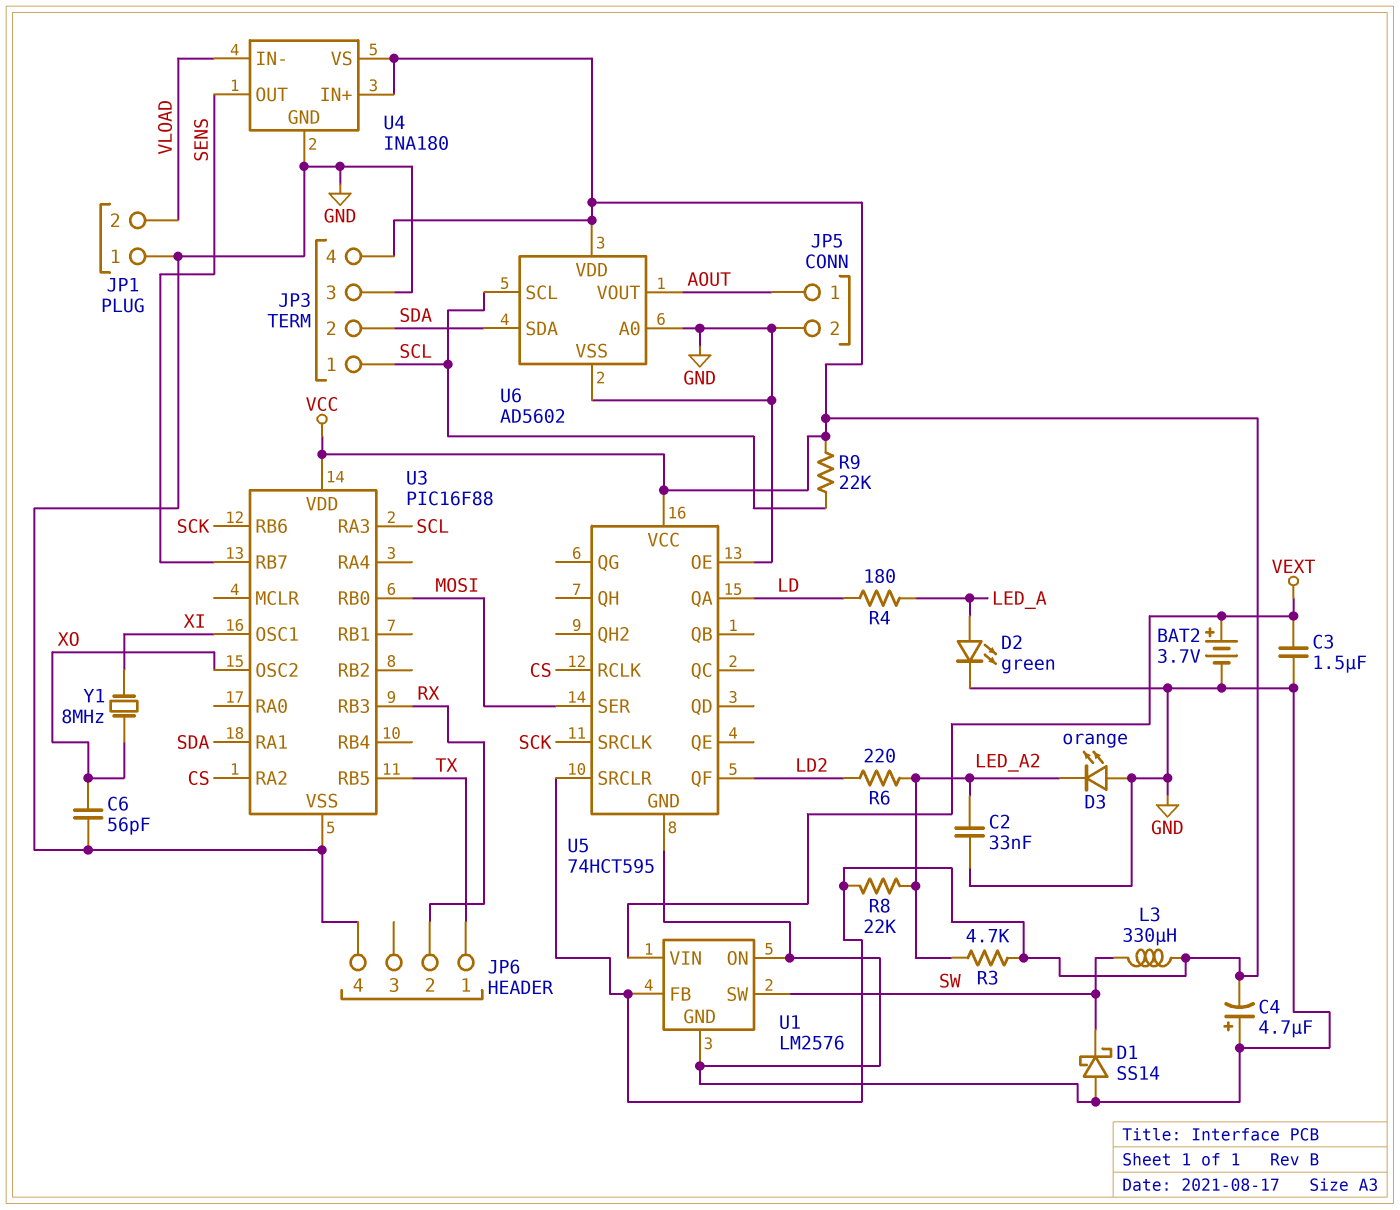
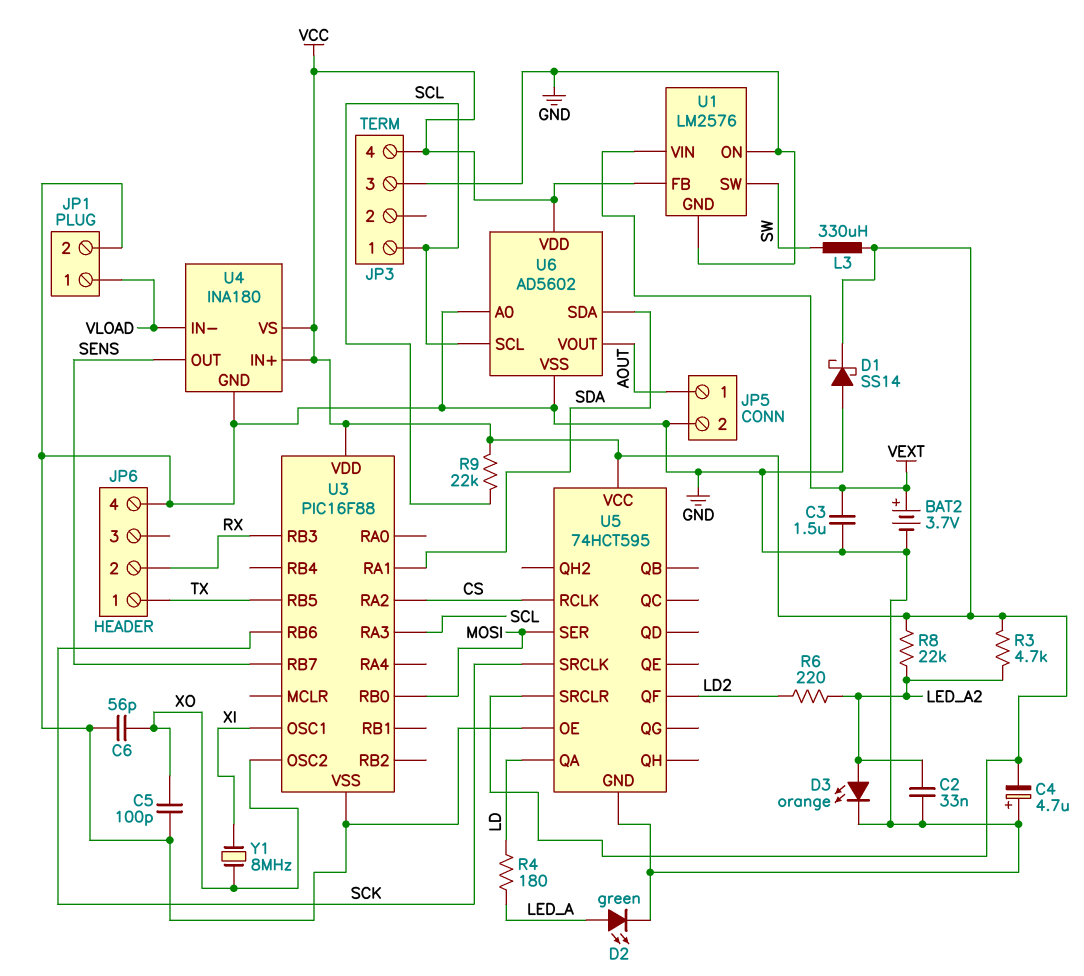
C5: none -> 100pF (GND, XO)
D1: schottky SS14 (A GND, K SW) -> schottky SS14 (A GND, K VCC)
D3: LED orange (A GND, K LED_A2) -> LED orange (A LED_A2, K GND)
JP1 pin 1: GND -> VLOAD
JP1 pin 2: VLOAD -> GND
JP3 pin 2: SDA -> none

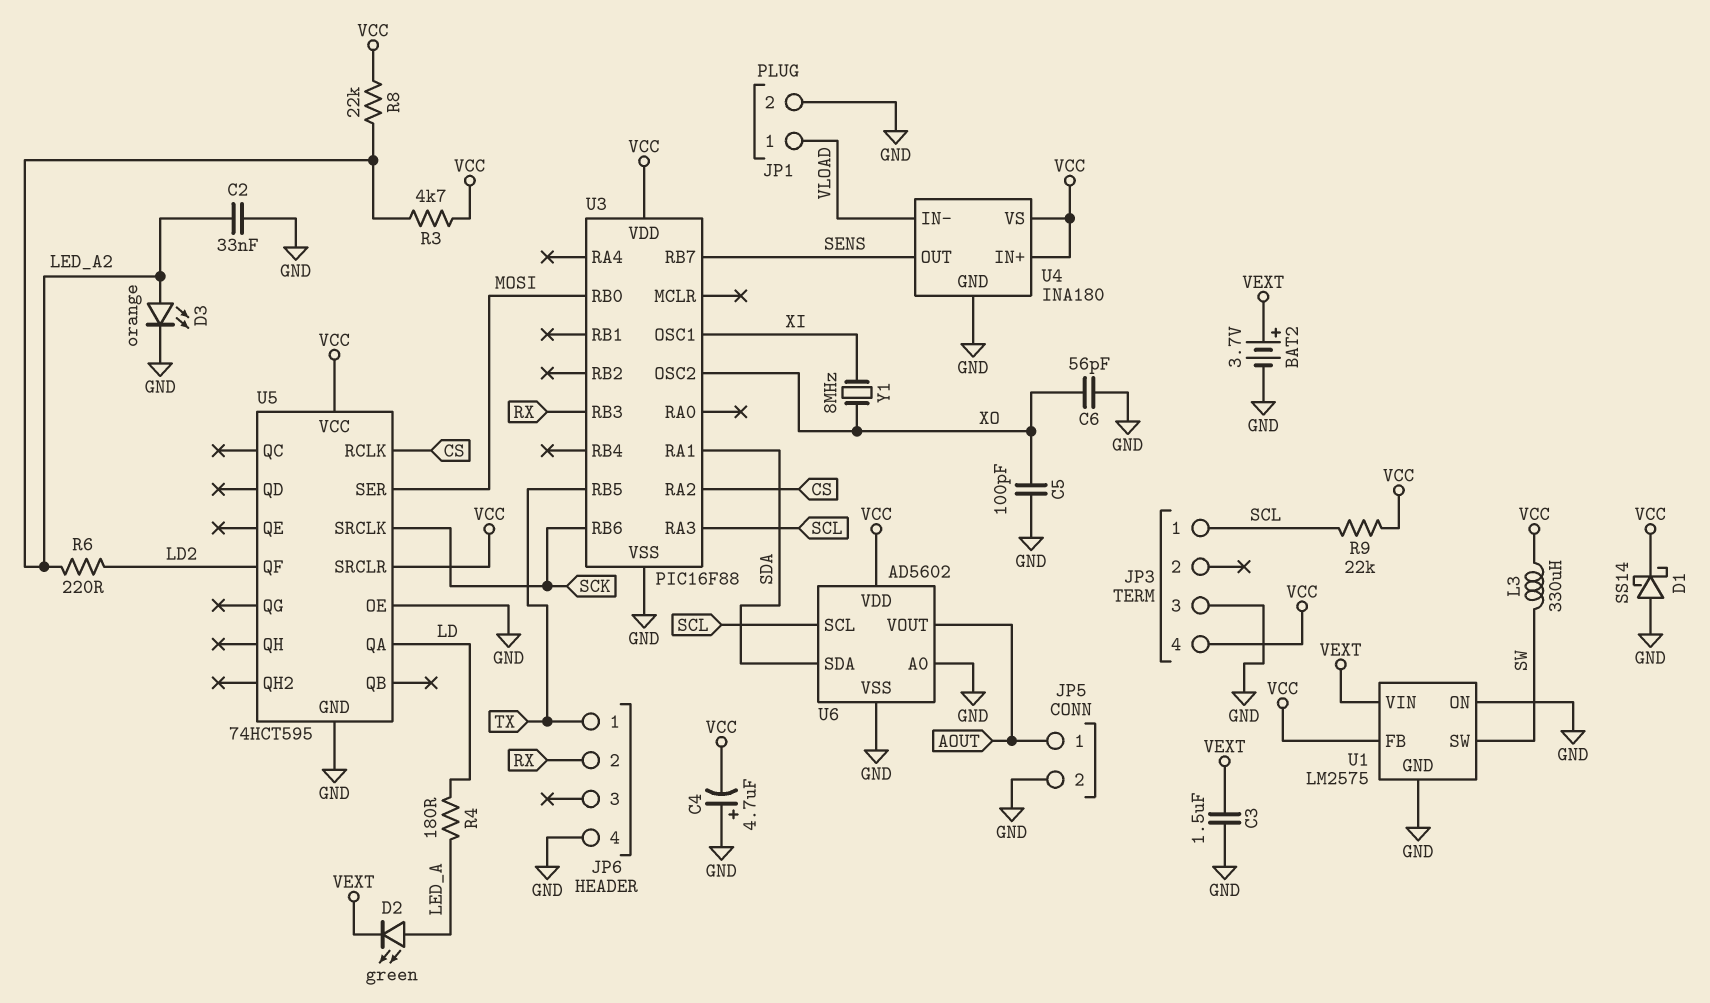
D2: LED green (A LED_A, K GND) -> LED green (A LED_A, K VEXT)
U1: LM2576 -> LM2575

